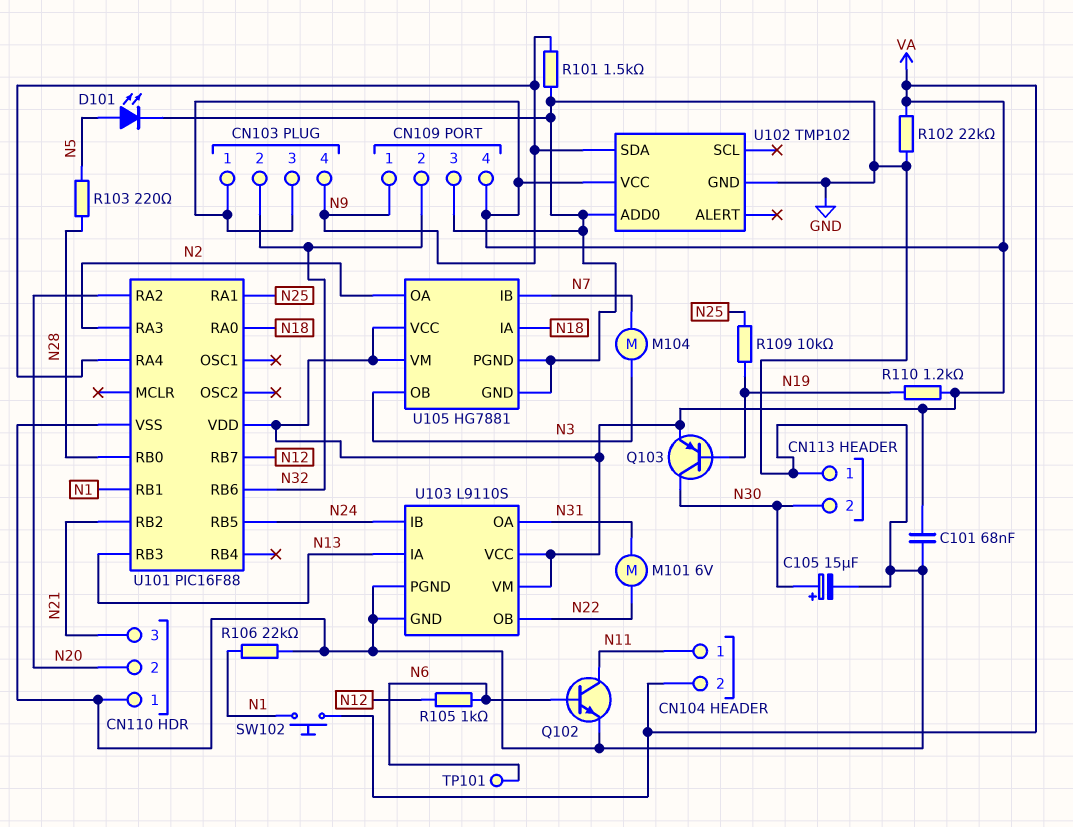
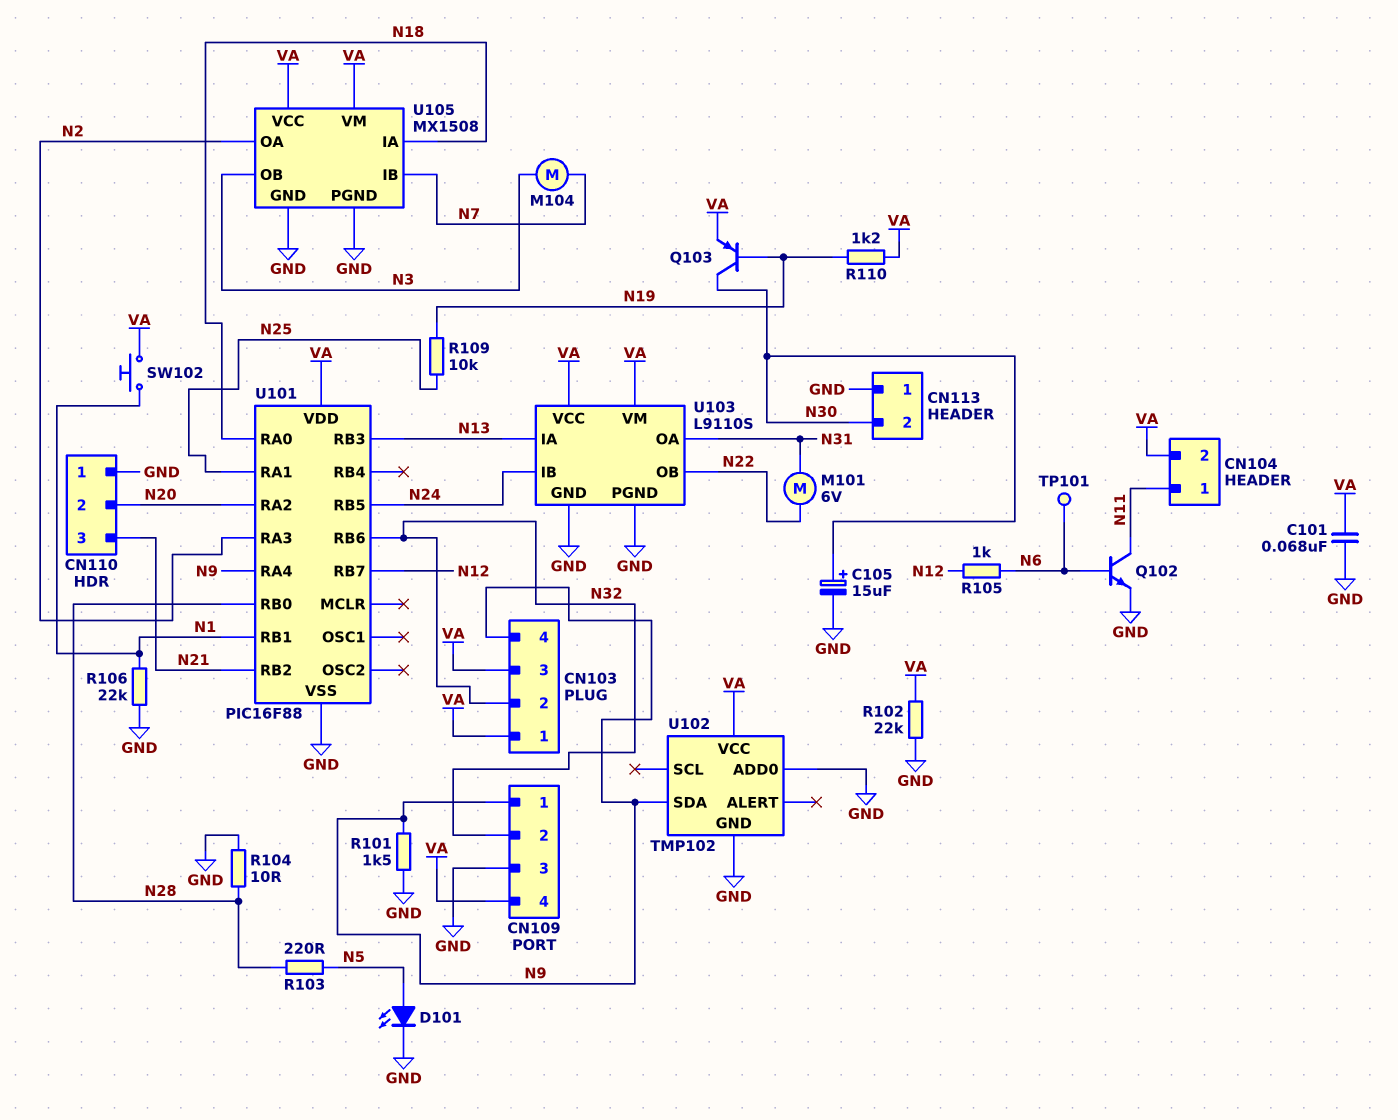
R104: none -> 10 (GND, N28)
U105: HG7881 -> MX1508

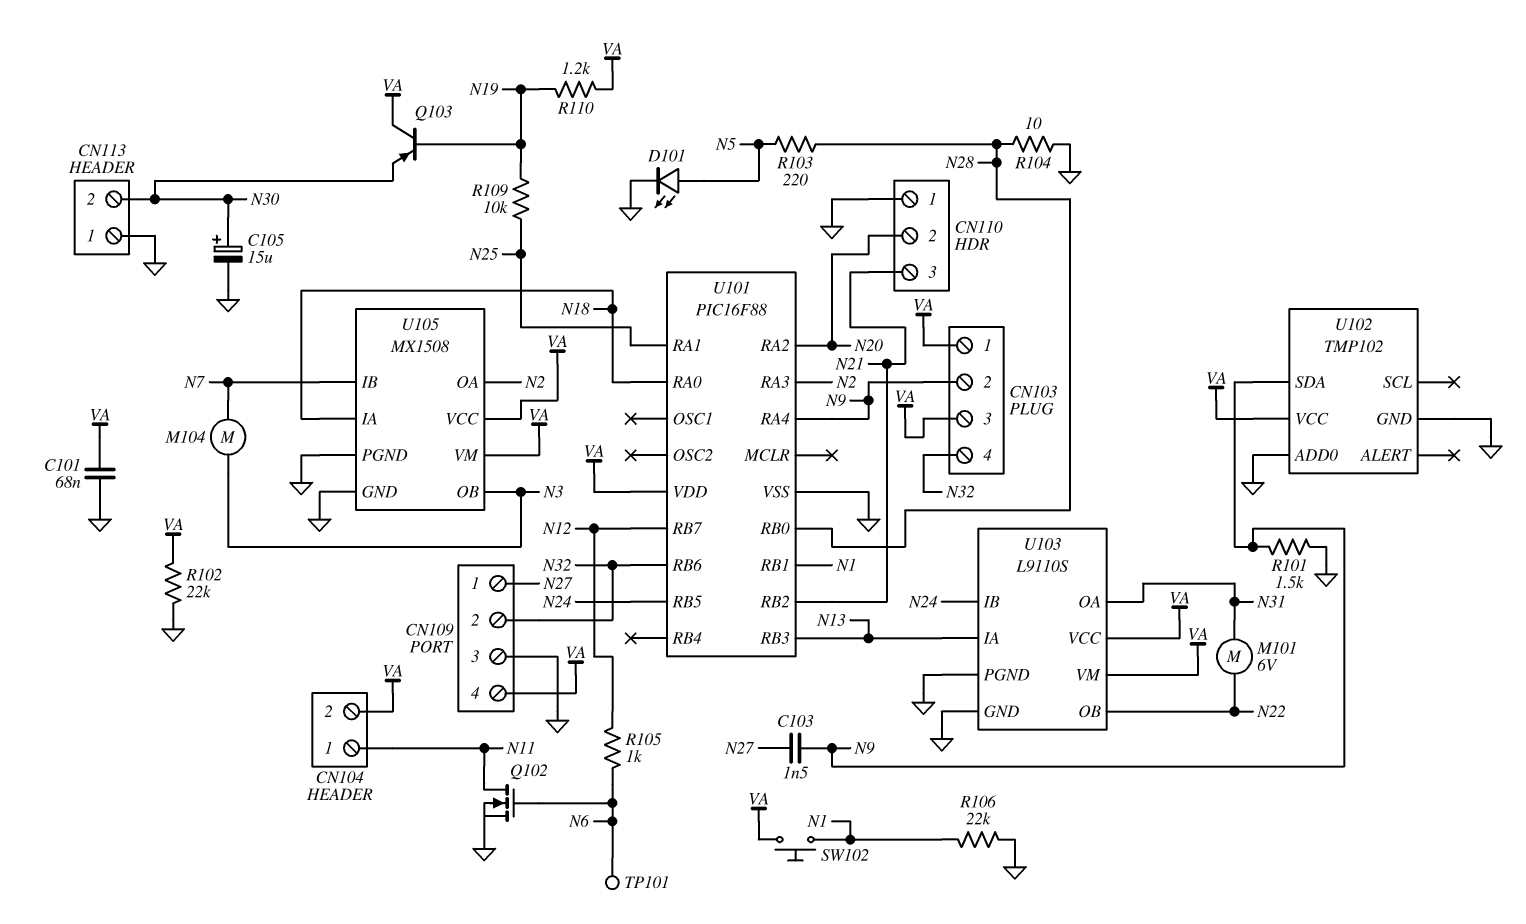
C103: none -> 1.5nF (N9, N27)
CN103 pin 2: N32 -> N9
CN103 pin 4: N9 -> N32
CN109 pin 1: N9 -> N27
Q102: NPN (B N6, C N11, E GND) -> NMOS (G N6, D N11, S GND)
Q103: PNP (B N19, C N30, E VA) -> PNP (B N19, C VA, E N30)

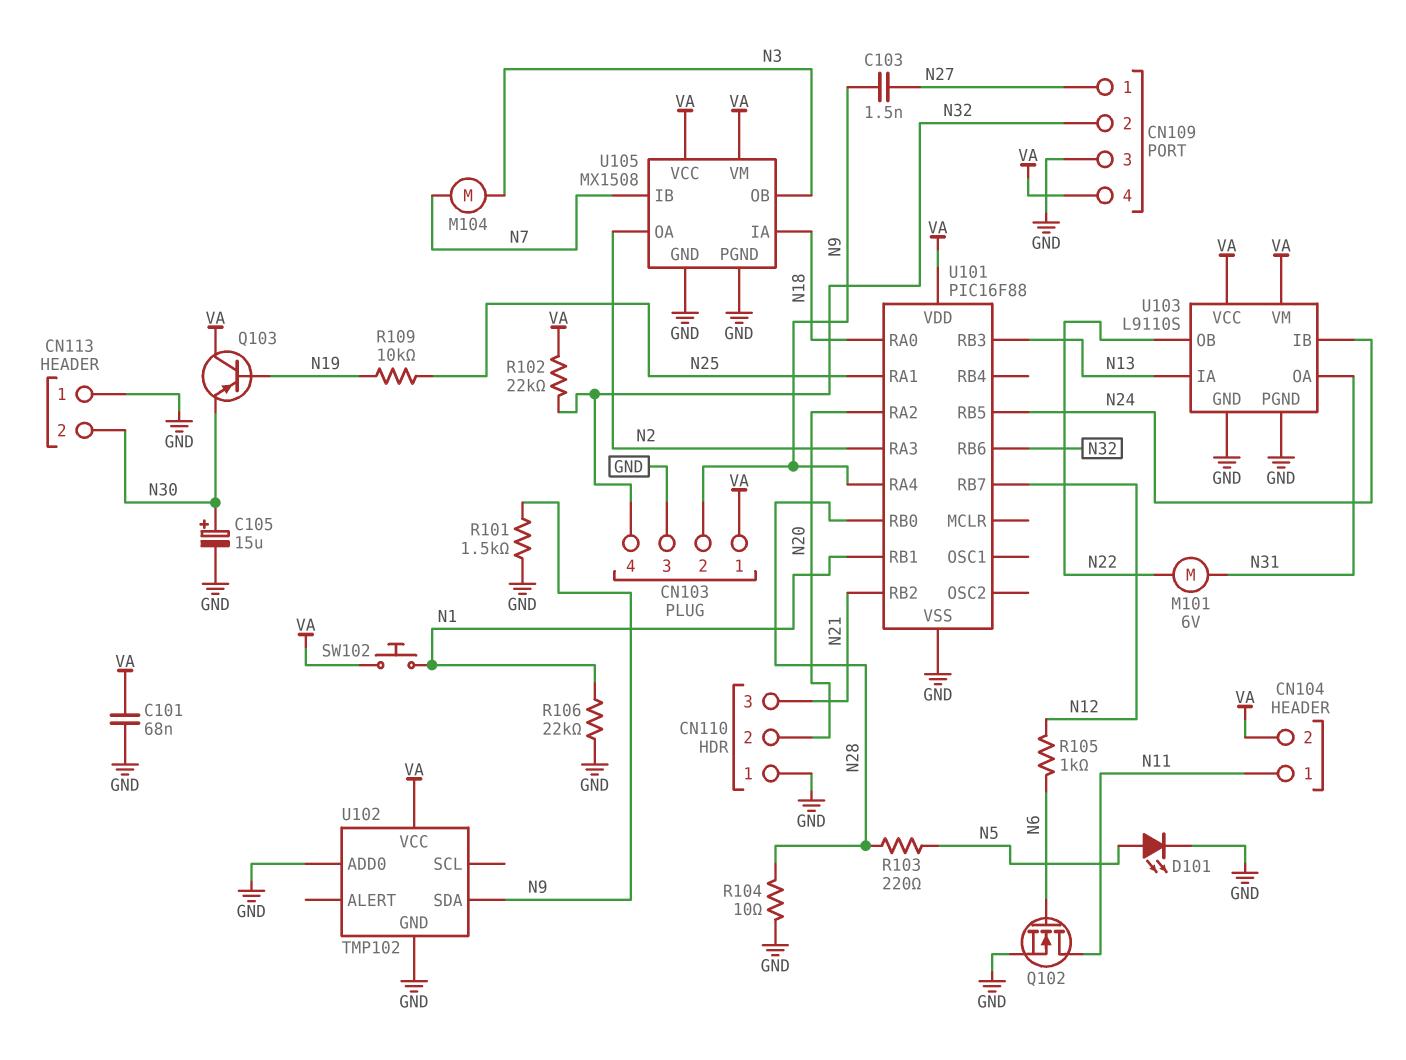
CN103 pin 3: VA -> GND
R102: 22k (GND, VA) -> 22k (N32, VA)
R110: 1.2k (N19, VA) -> none
TP101: test point (N6) -> none

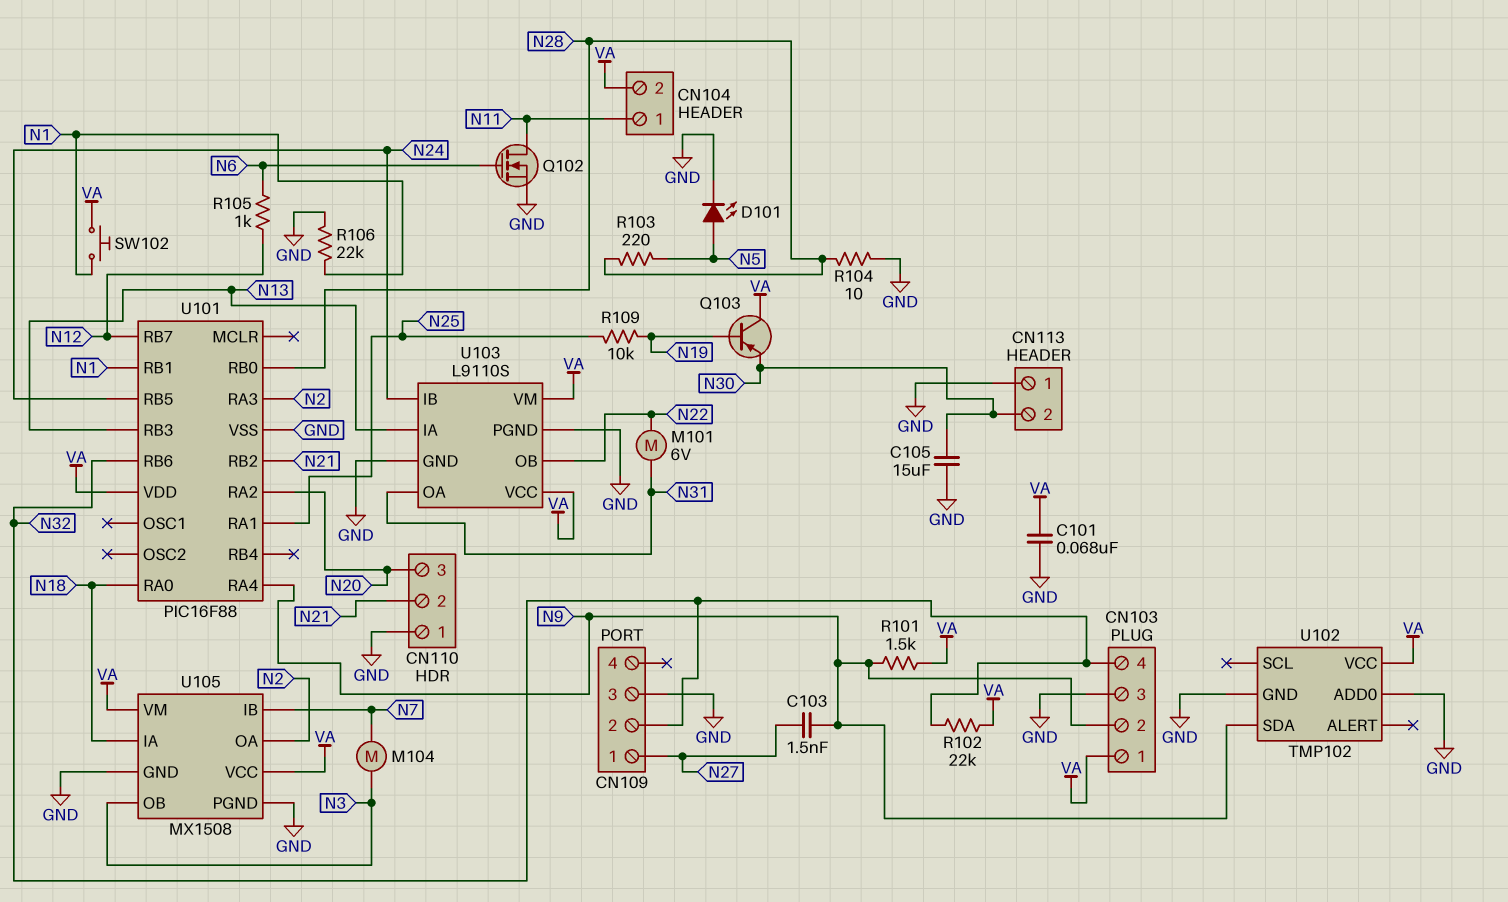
C105: 15uF (plus N30, minus GND) -> 15uF (GND, N30)
CN109 pin 4: VA -> none
CN110 pin 2: N20 -> N21
CN110 pin 3: N21 -> N20
R101: 1.5k (GND, N9) -> 1.5k (N9, VA)

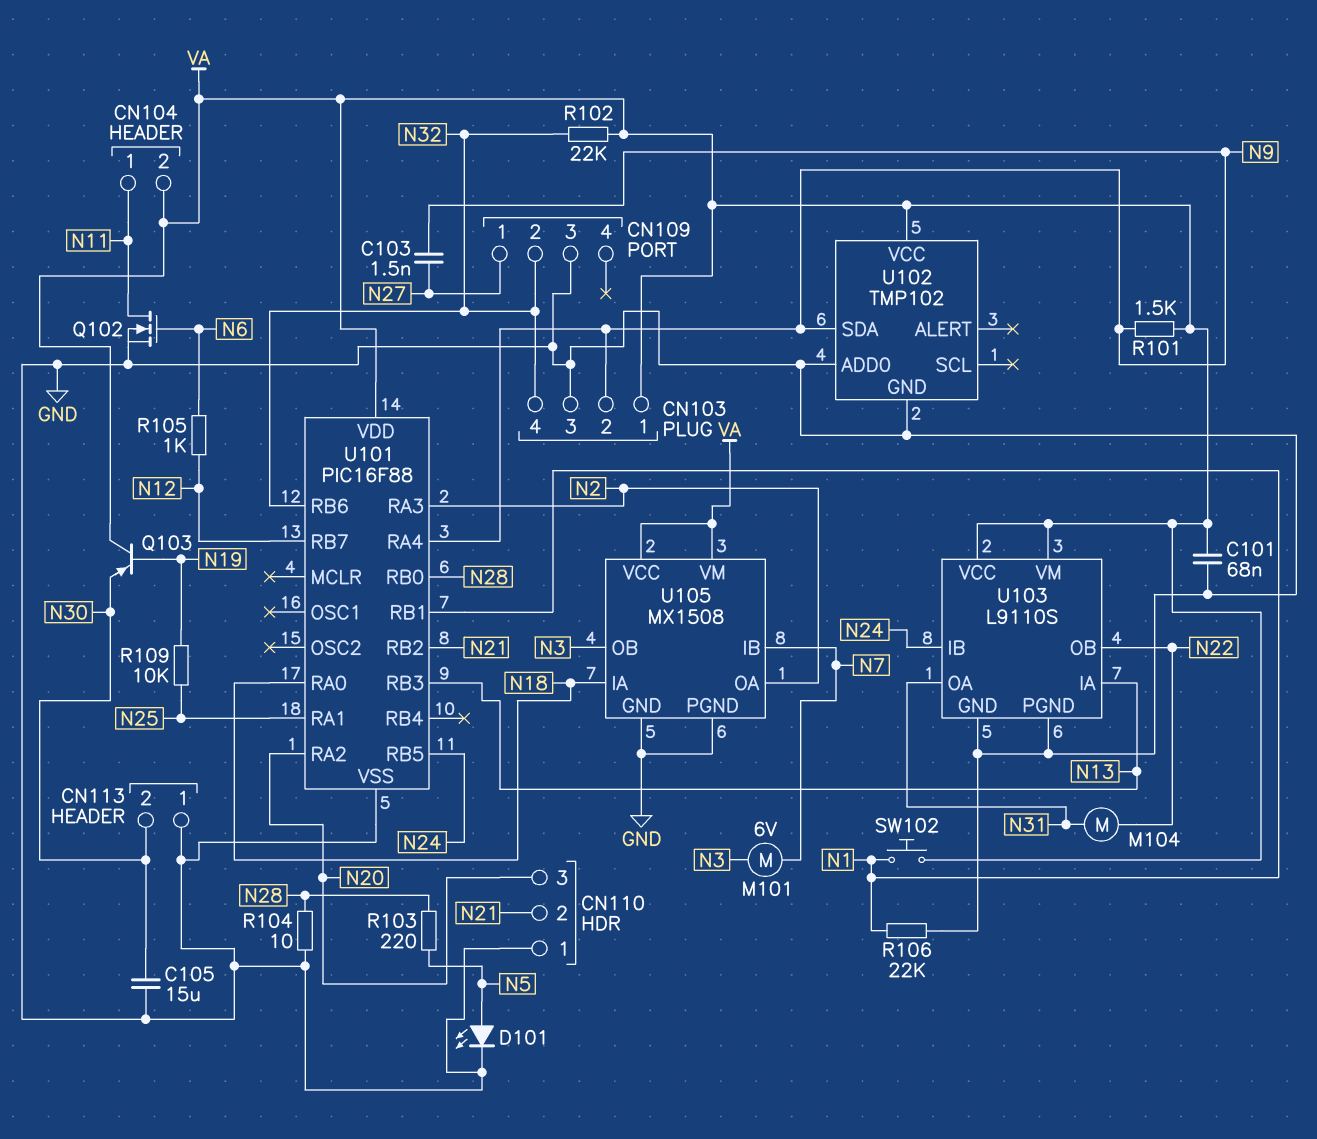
M101: motor 6V (N22, N31) -> motor 6V (N3, N7)
M104: motor (N3, N7) -> motor (N22, N31)

